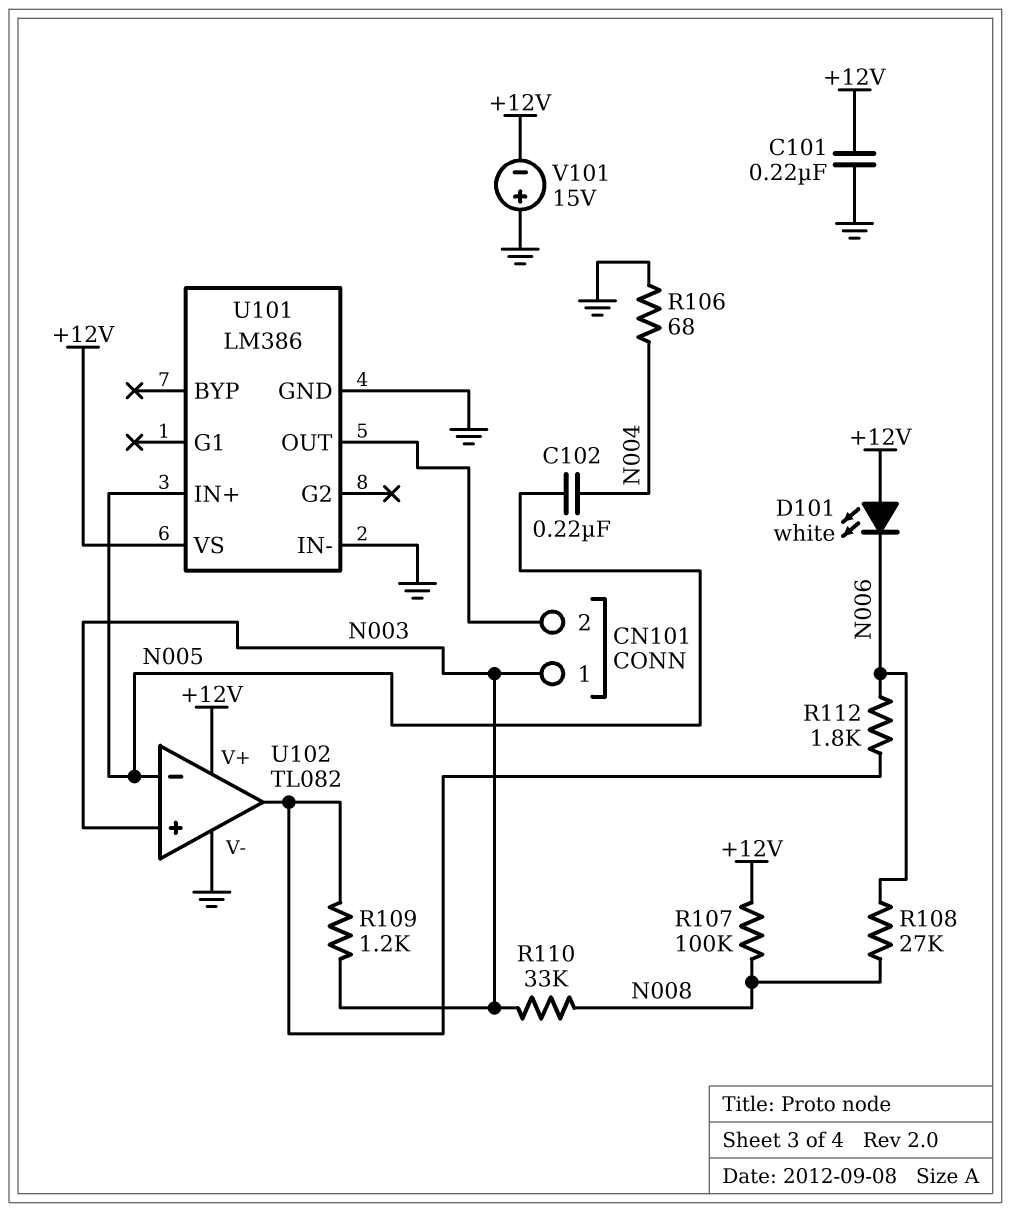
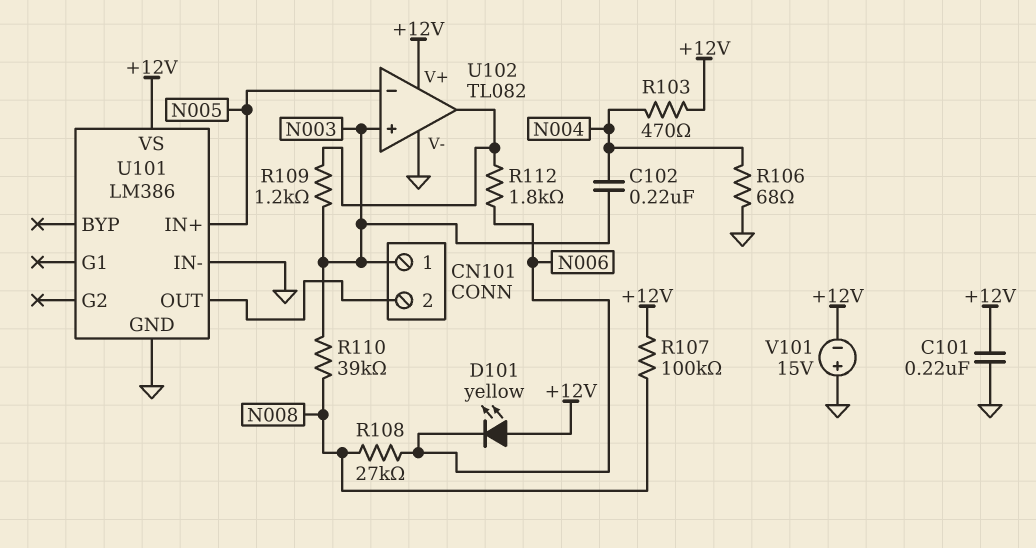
C102: 220nF (N004, N005) -> 220nF (N003, N004)
D101: LED white (A +12V, K N006) -> LED yellow (A +12V, K N006)
R103: none -> 470 (+12V, N004)
R110: 33k (N003, N008) -> 39k (N003, N008)

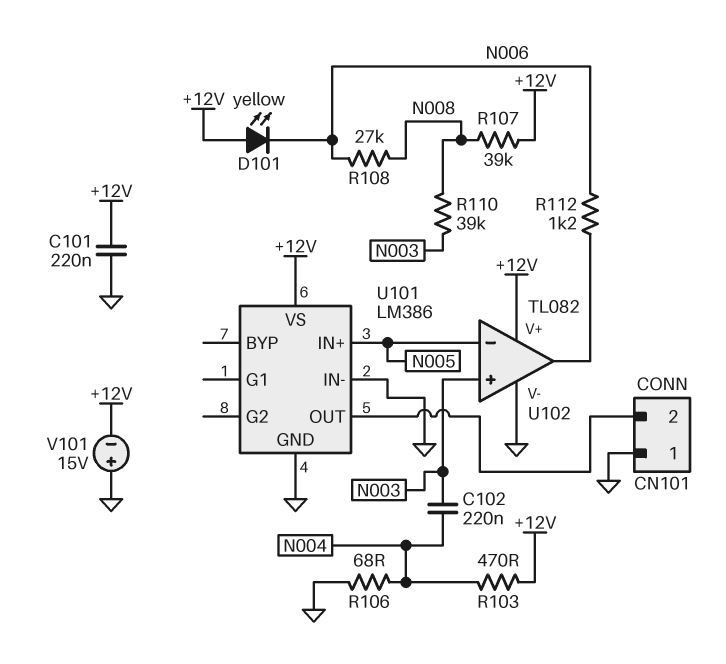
CN101 pin 1: N003 -> GND
R107: 100k (+12V, N008) -> 39k (+12V, N008)
R109: 1.2k (N003, U102/out) -> none
R112: 1.8k (N006, U102/out) -> 1.2k (N006, U102/out)

